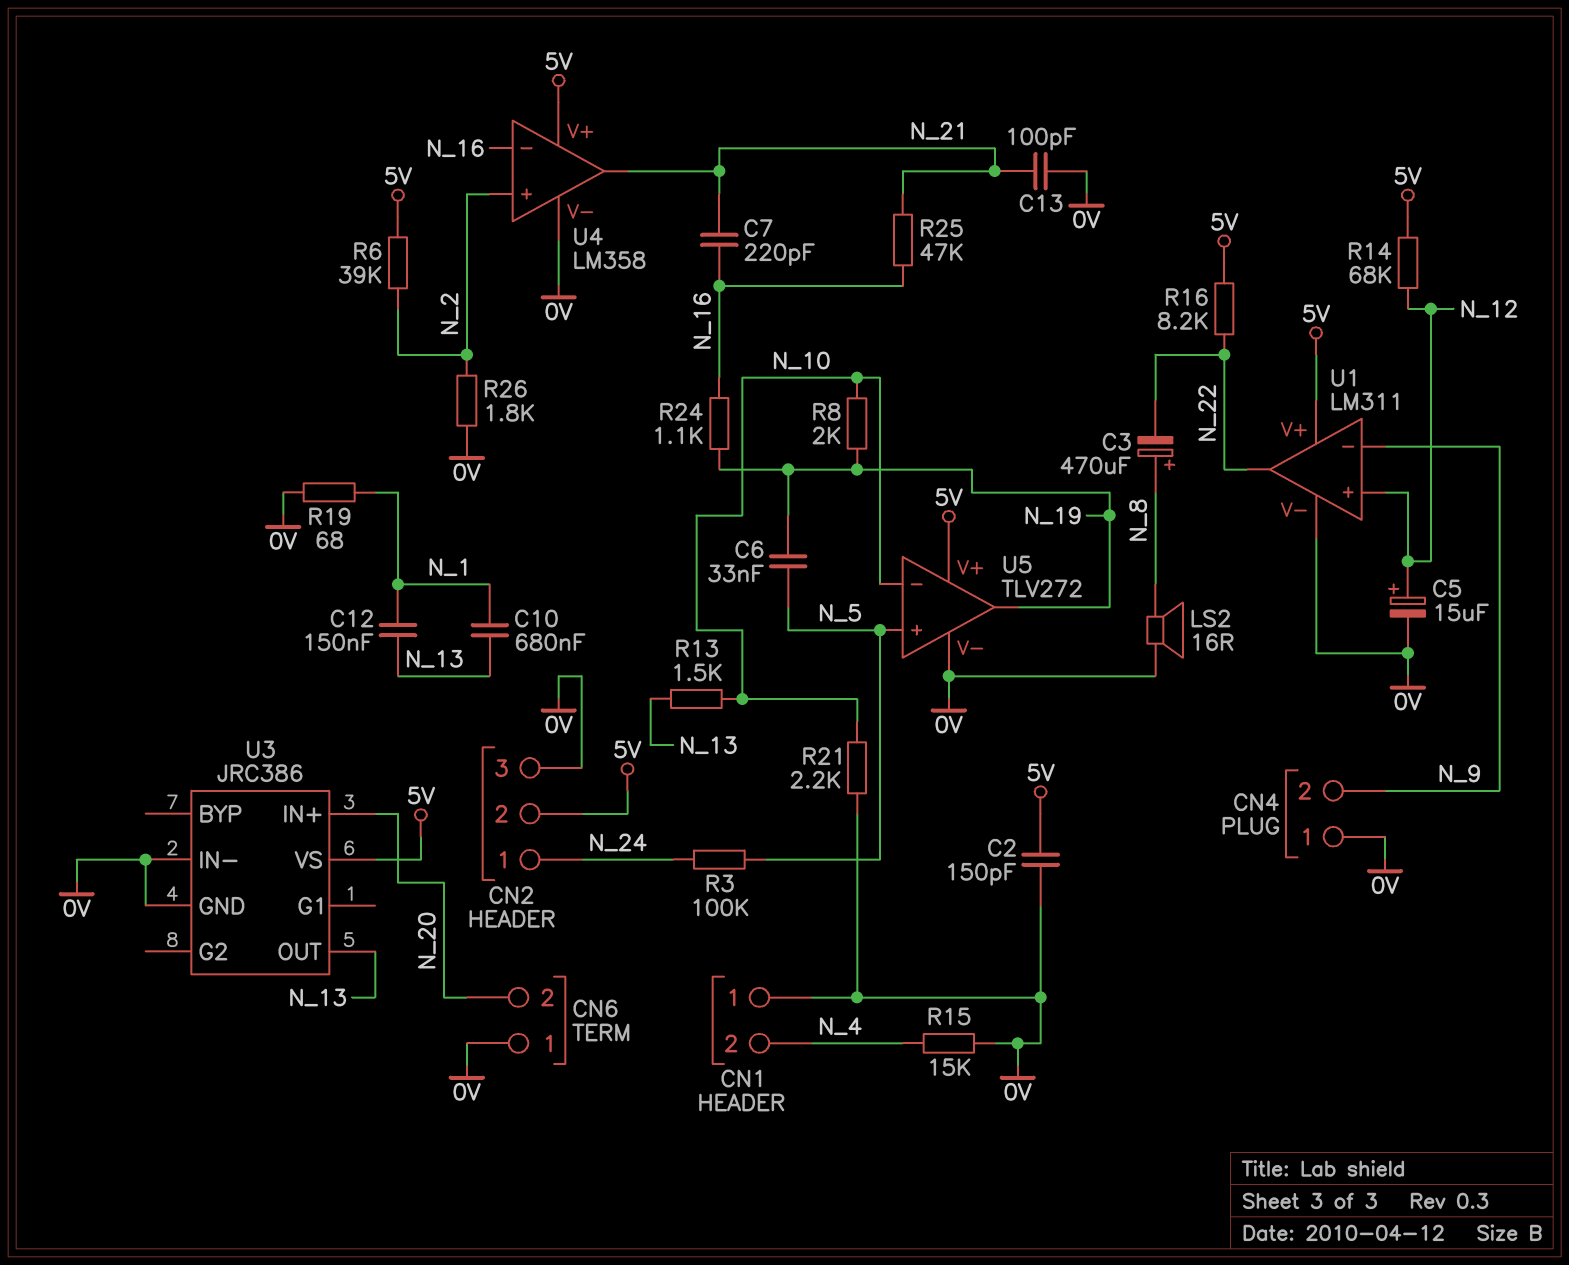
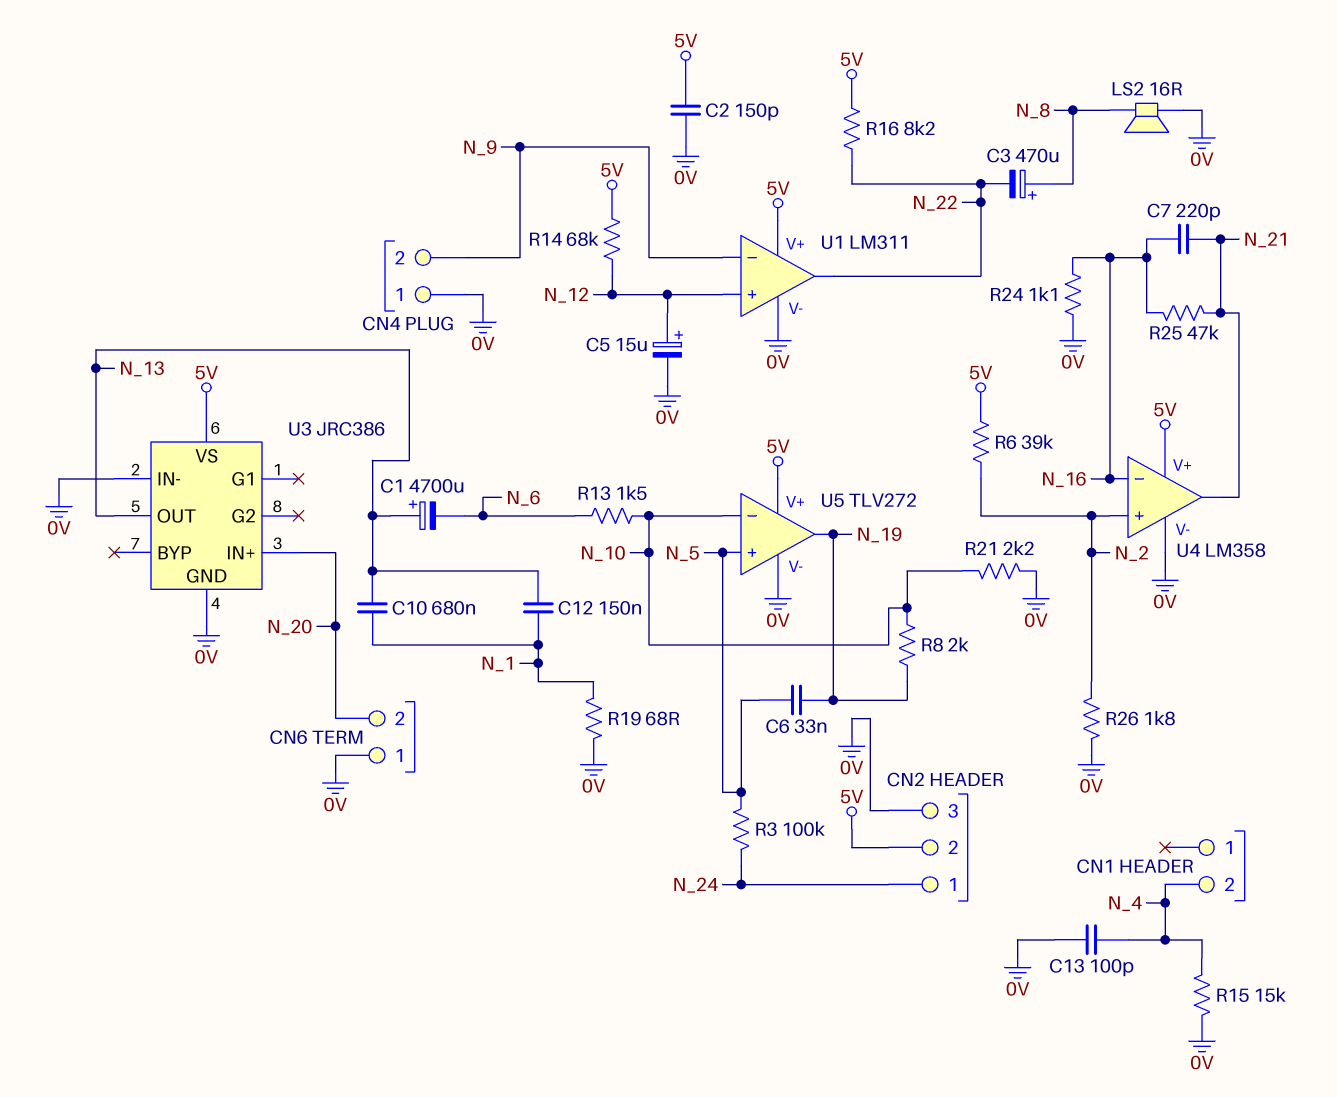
C1: none -> 4700uF (plus N_13, minus N_6)
C13: 100pF (0V, N_21) -> 100pF (0V, N_4)
CN1 pin 1: 0V -> none
R13: 1.5k (N_10, N_13) -> 1.5k (N_6, N_10)
R24: 1.1k (N_16, N_19) -> 1.1k (0V, N_16)

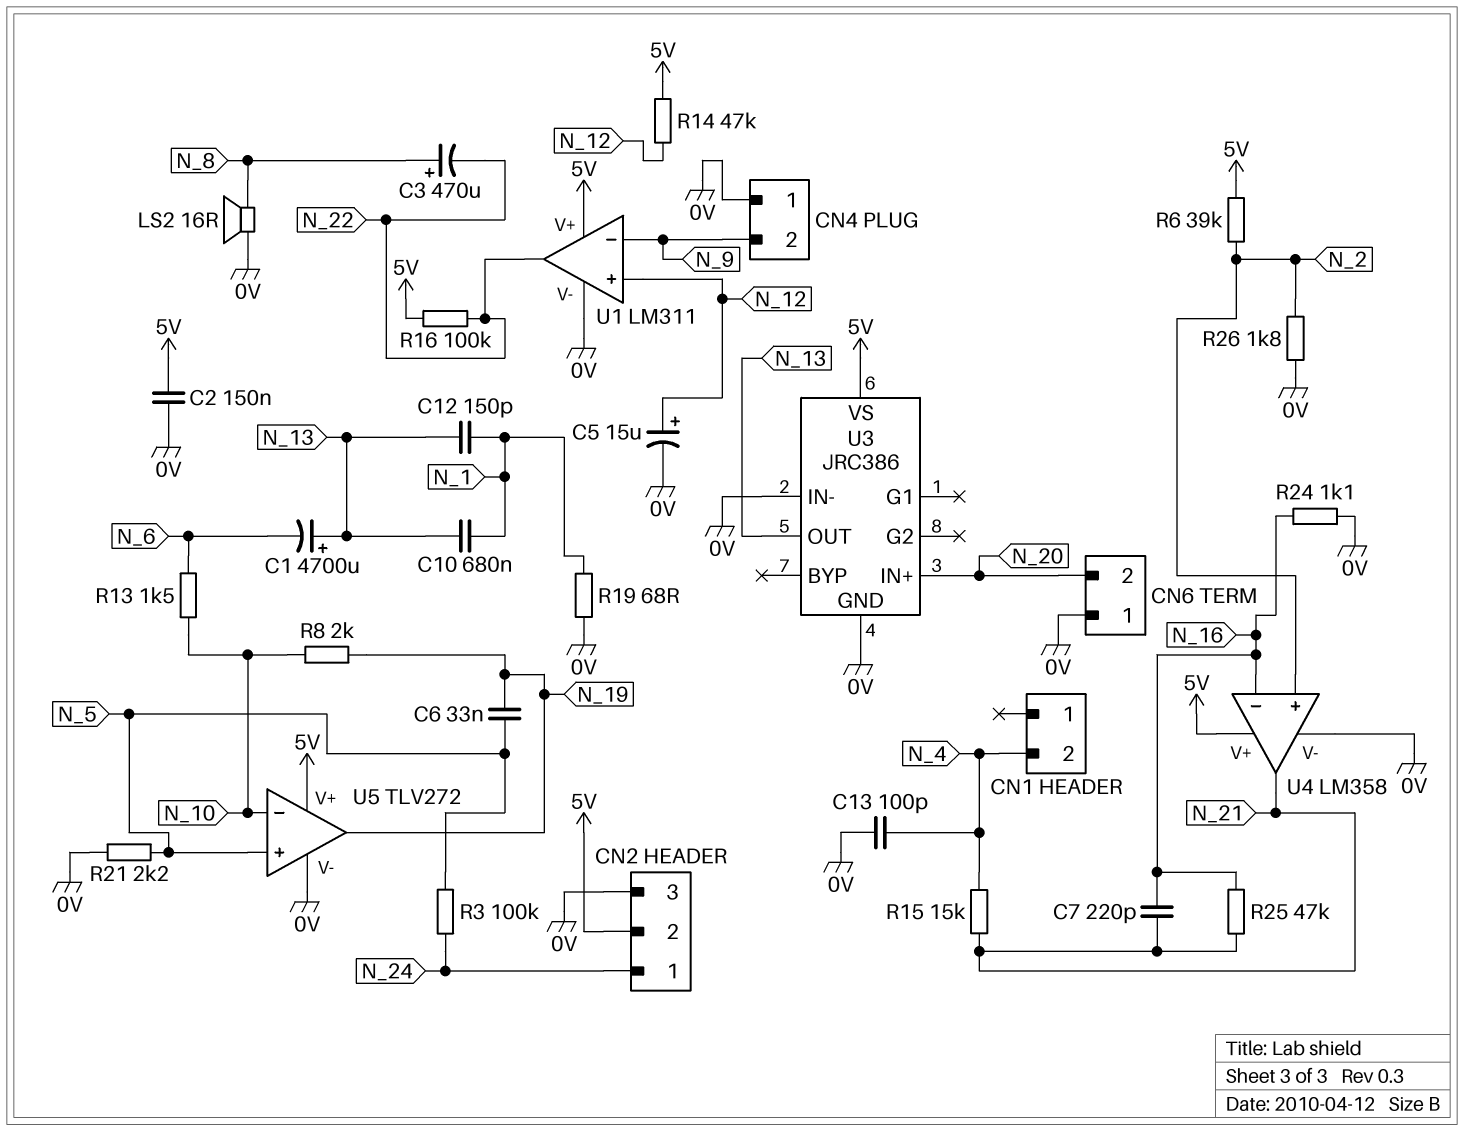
C2: 150pF (0V, 5V) -> 150nF (0V, 5V)
C12: 150nF (N_1, N_13) -> 150pF (N_1, N_13)
R14: 68k (5V, N_12) -> 47k (5V, N_12)
R15: 15k (0V, N_4) -> 15k (N_4, N_21)
R16: 8.2k (5V, N_22) -> 100k (5V, N_22)
R21: 2.2k (0V, N_10) -> 2.2k (0V, N_5)

